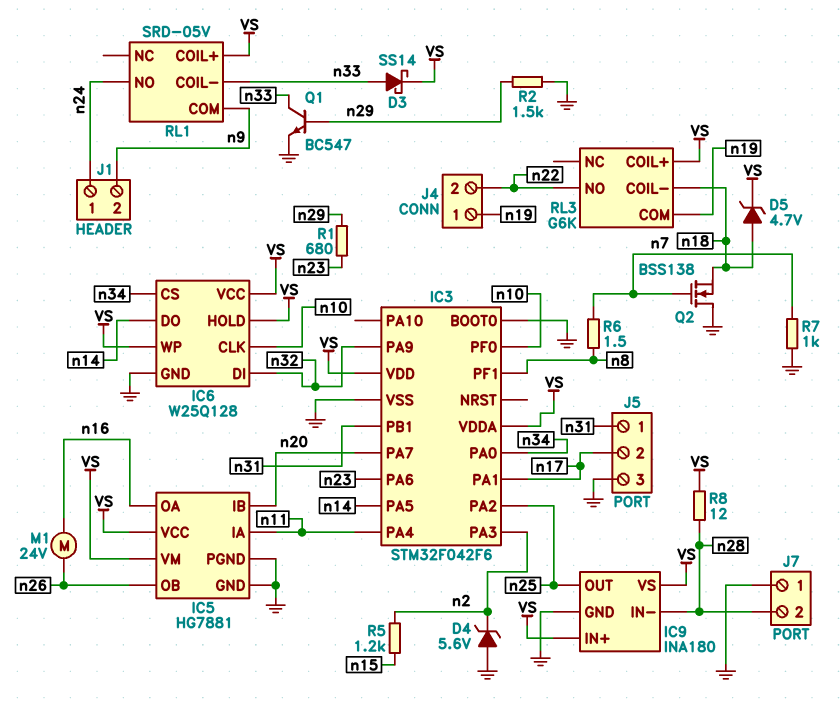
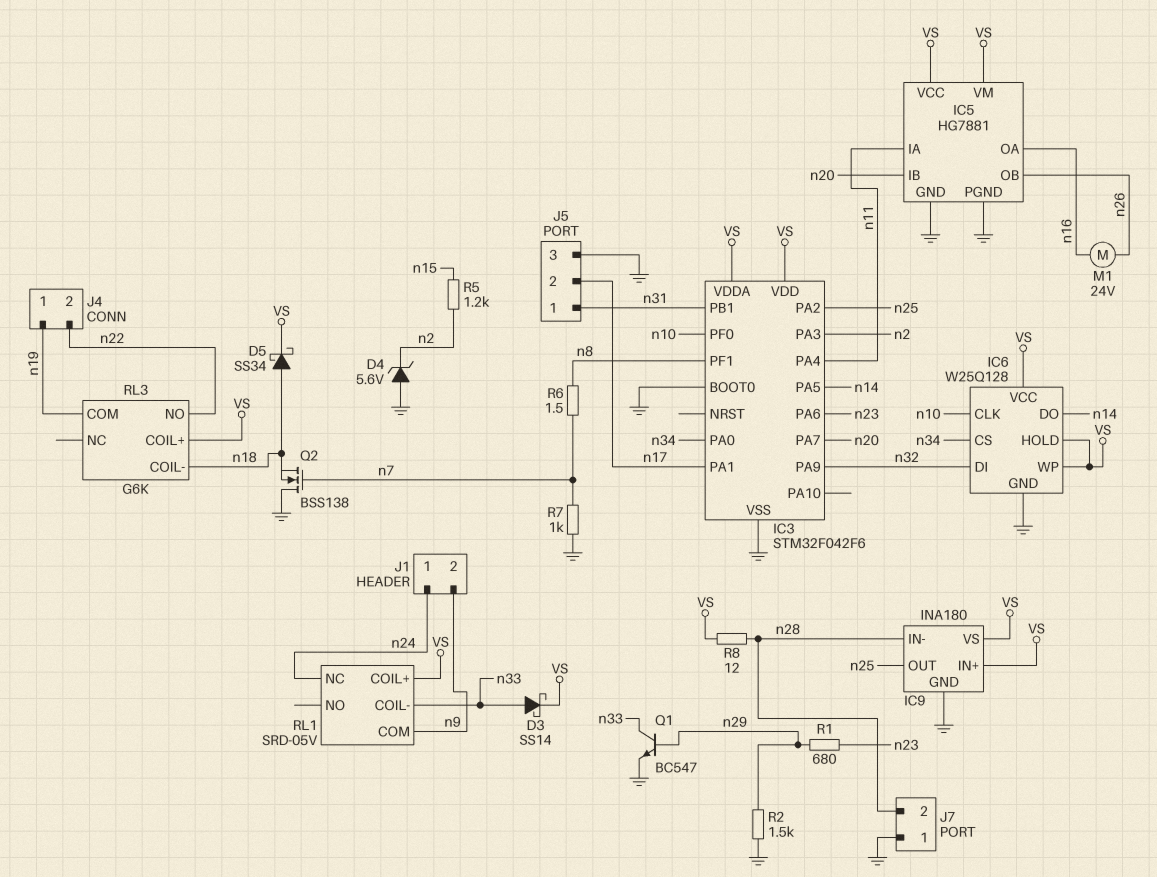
D5: zener 4.7V (A n18, K VS) -> schottky SS34 (A n18, K VS)
RL1 pin NC: none -> n24
RL1 pin NO: n24 -> none

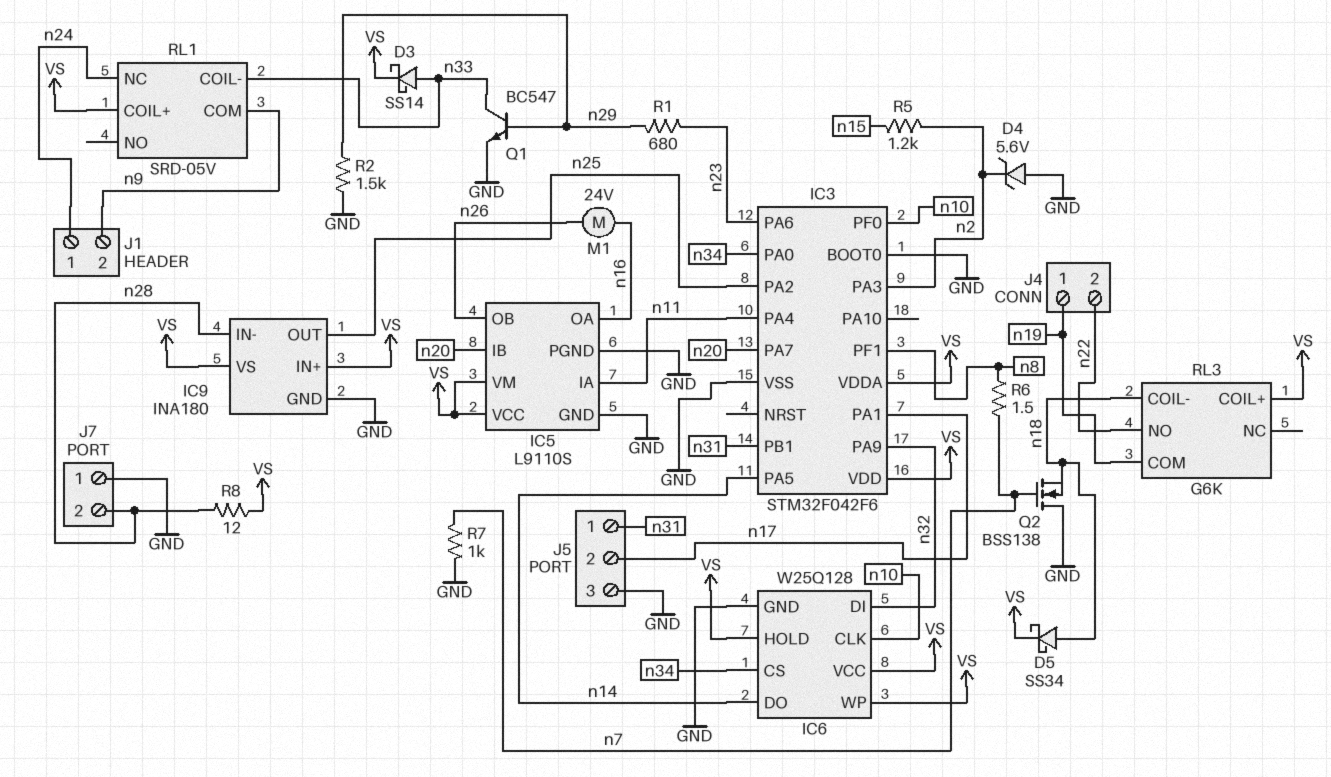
IC5: HG7881 -> L9110S

